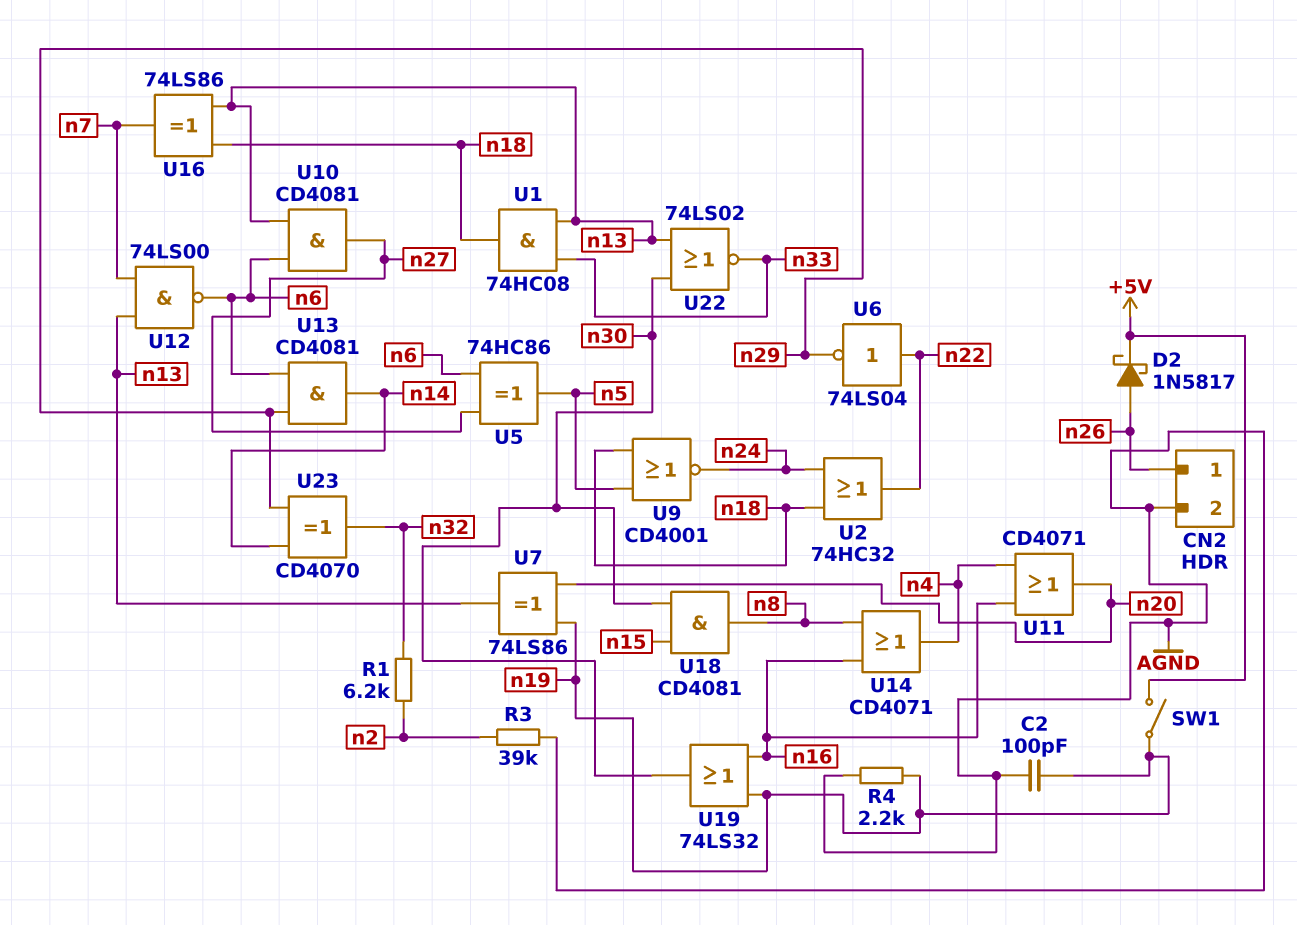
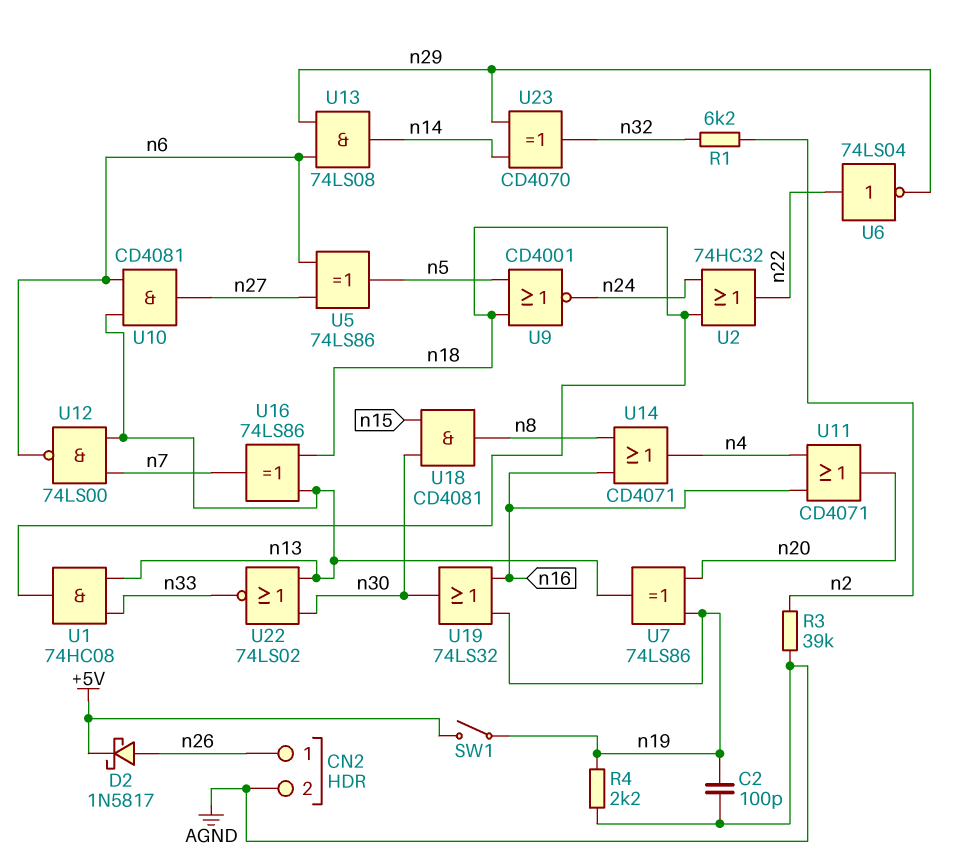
U5: XOR 74HC86 (in n6, in n27, out n5) -> XOR 74LS86 (in n6, in n27, out n5)
U13: AND CD4081 (in n6, in n29, out n14) -> AND 74LS08 (in n6, in n29, out n14)

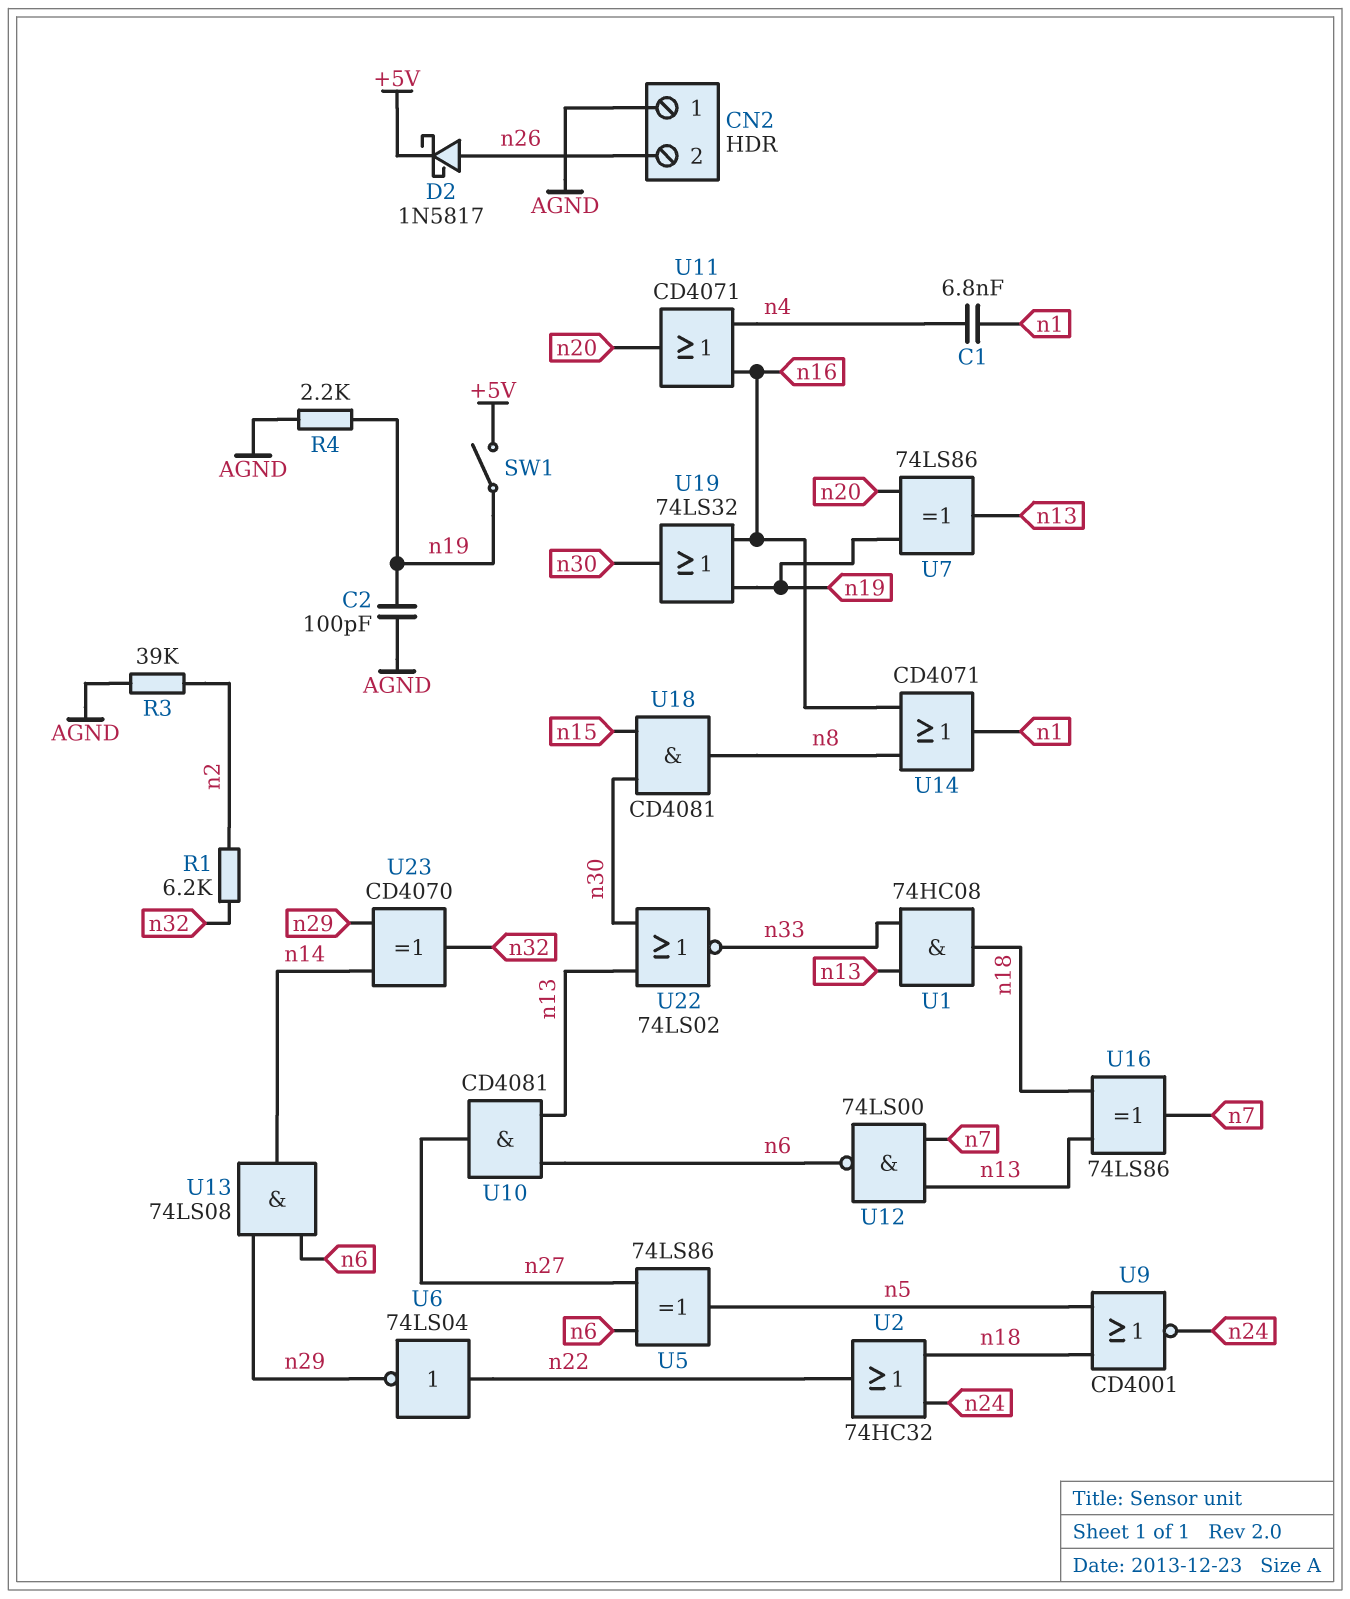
C1: none -> 6.8nF (n1, n4)
CN2 pin 1: n26 -> AGND
CN2 pin 2: AGND -> n26
U14: OR CD4071 (in n8, in n16, out n4) -> OR CD4071 (in n8, in n16, out n1)

